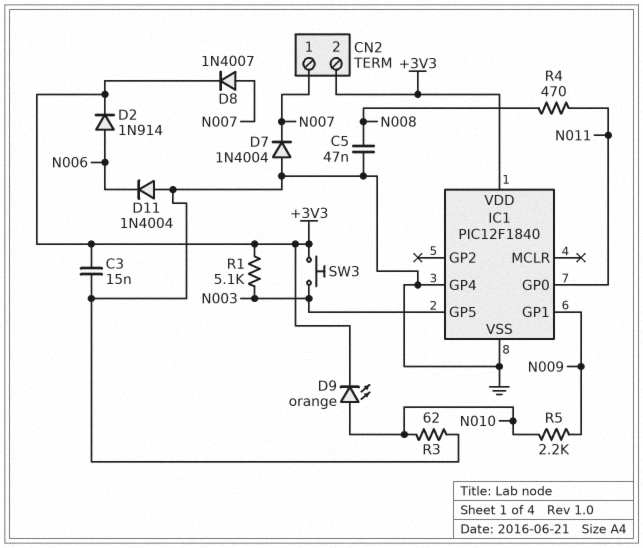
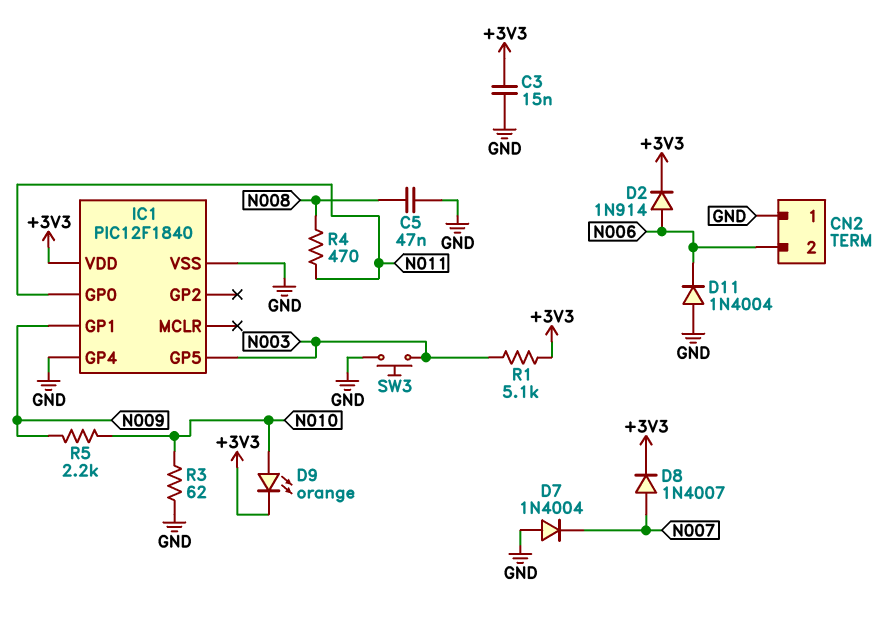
CN2 pin 1: N007 -> GND
CN2 pin 2: +3V3 -> N006
SW3: button (+3V3, N003) -> button (GND, N003)

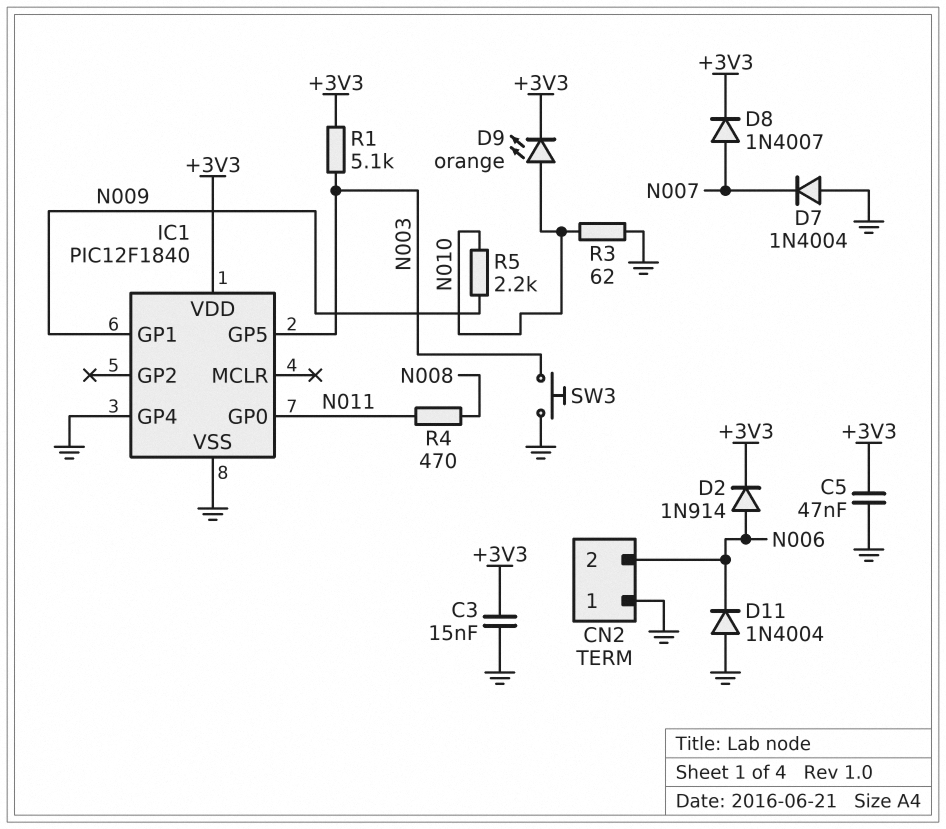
C5: 47nF (GND, N008) -> 47nF (+3V3, GND)

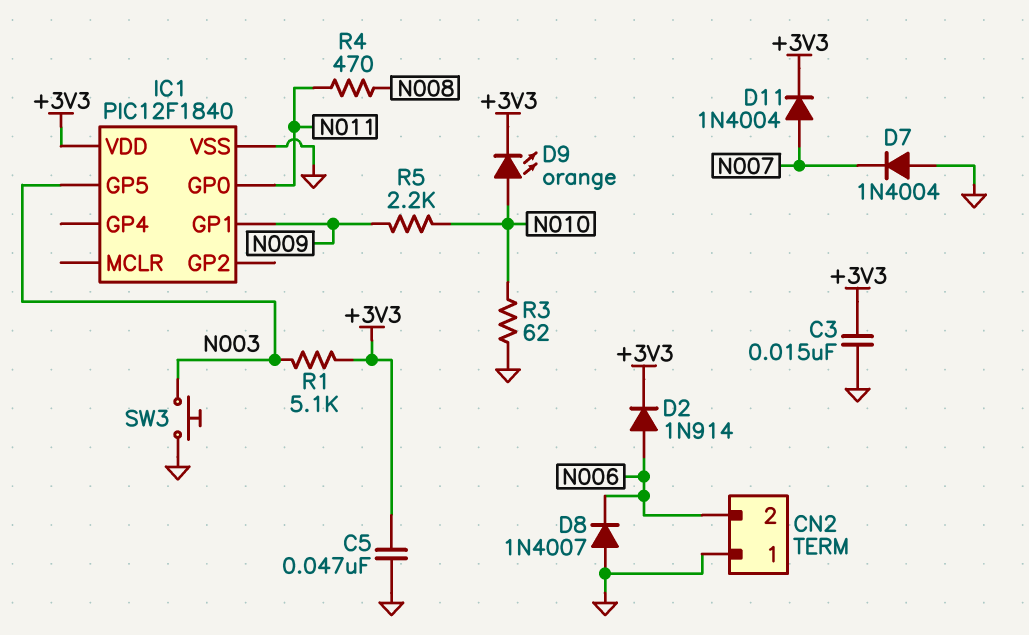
D8: diode 1N4007 (A N007, K +3V3) -> diode 1N4007 (A GND, K N006)
D11: diode 1N4004 (A GND, K N006) -> diode 1N4004 (A N007, K +3V3)
IC1 pin GP4: GND -> none

